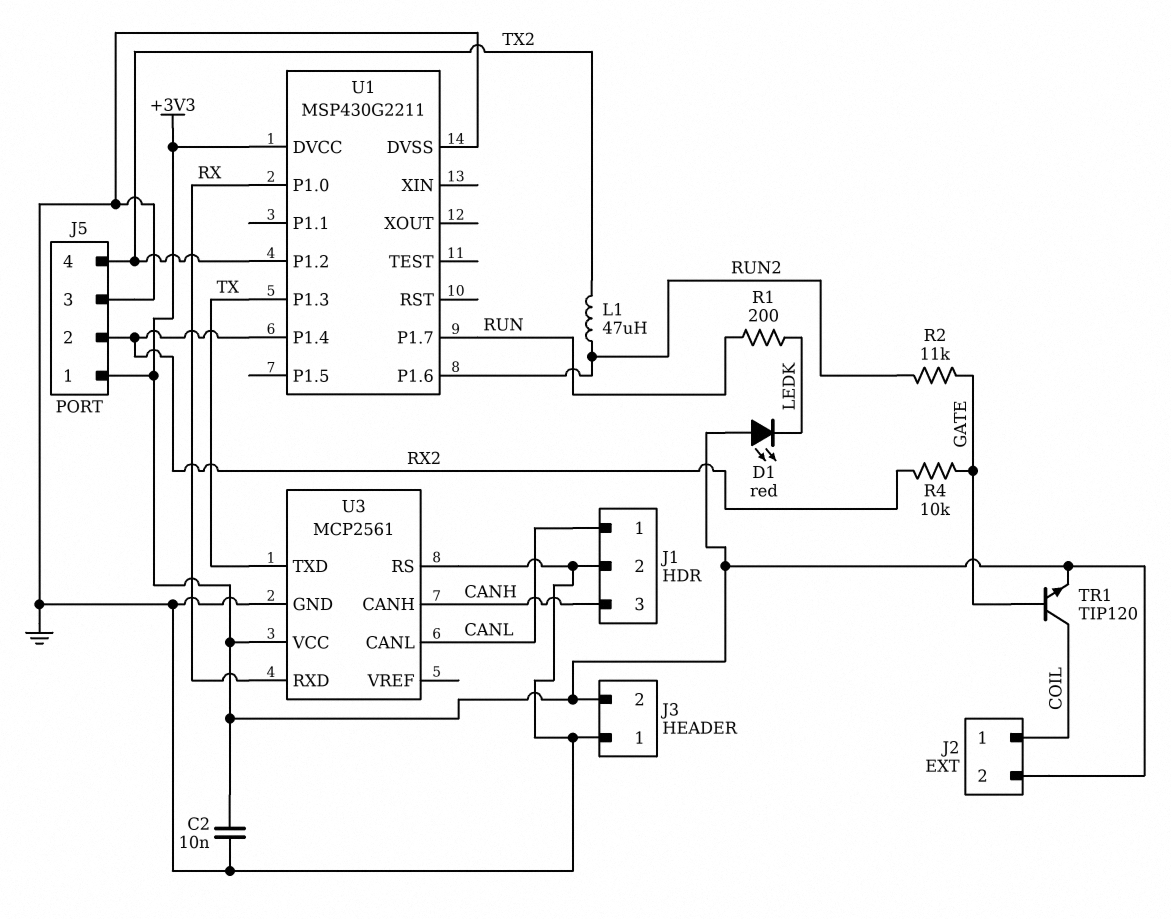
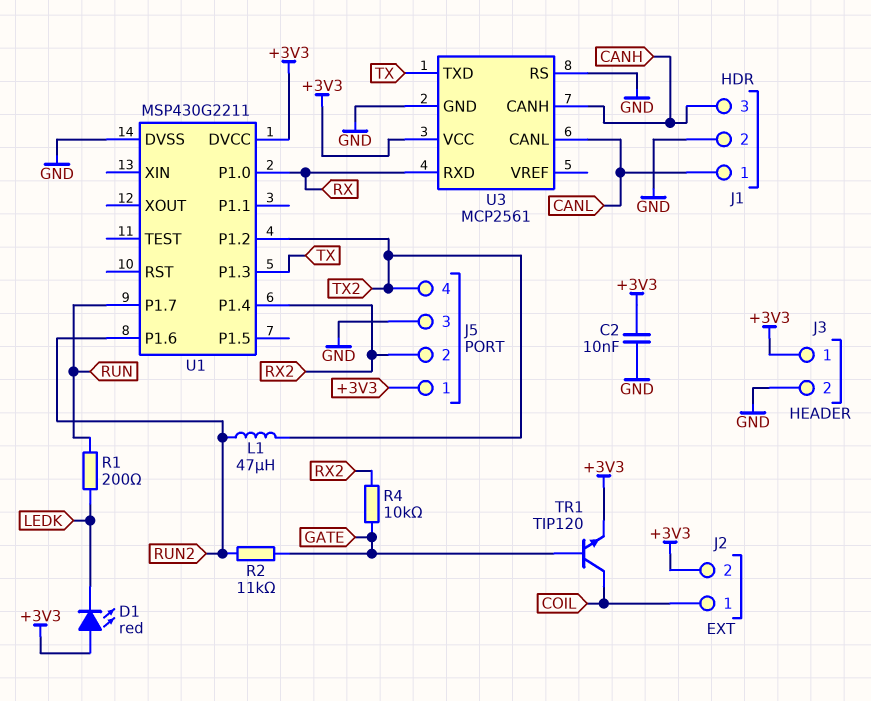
J3 pin 1: GND -> +3V3
J3 pin 2: +3V3 -> GND

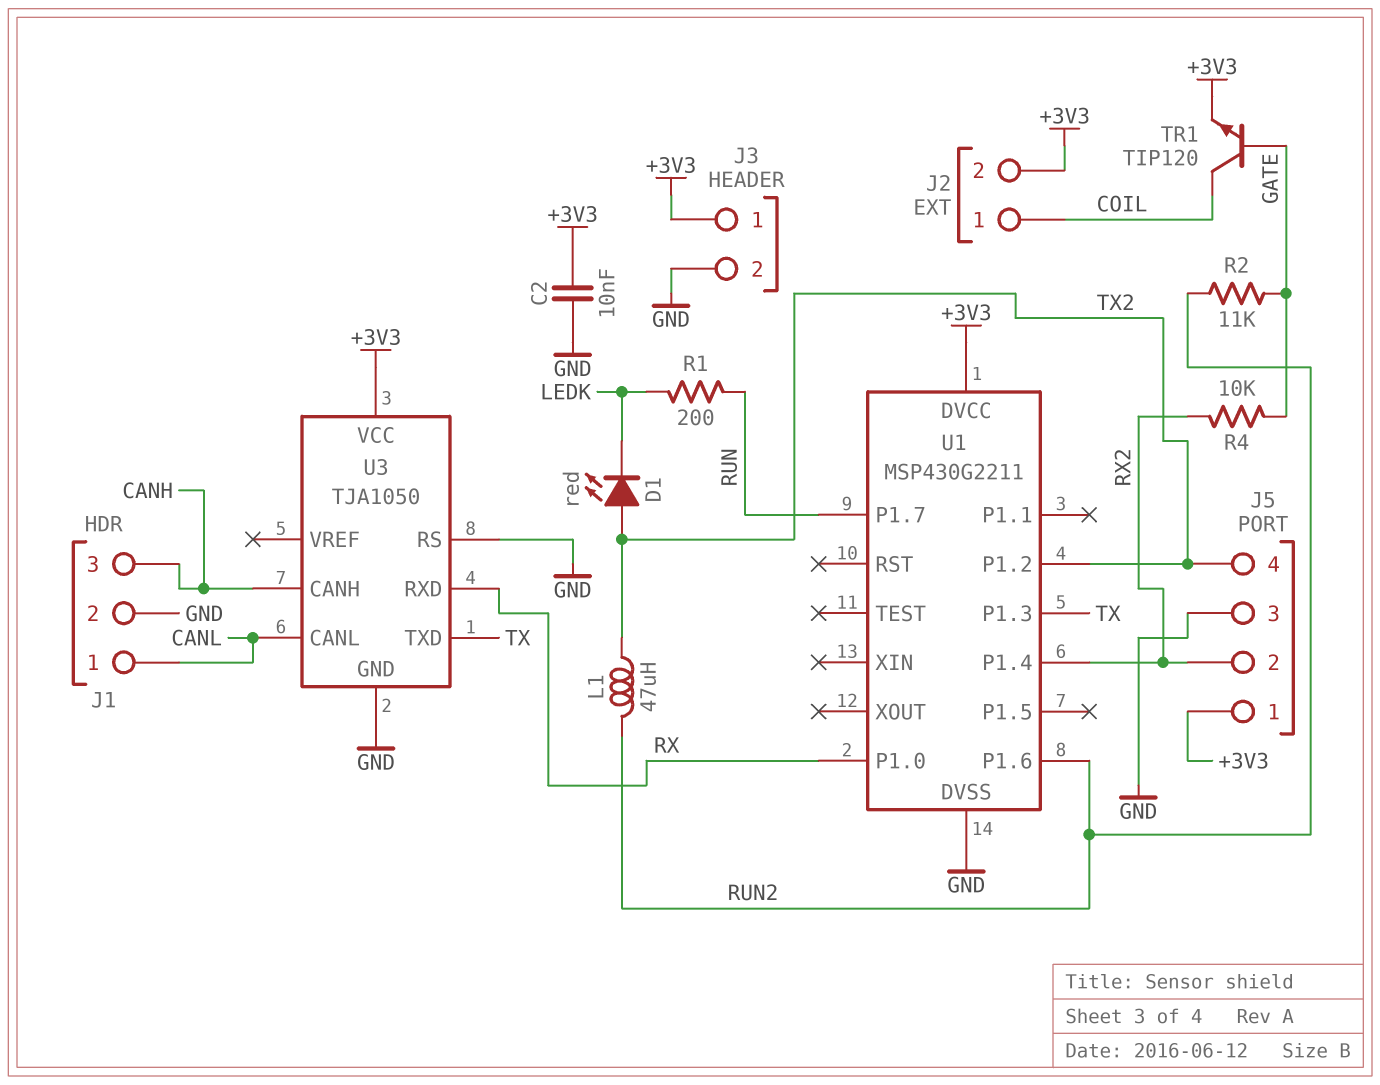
D1: LED red (A +3V3, K LEDK) -> LED red (A TX2, K LEDK)
U3: MCP2561 -> TJA1050

